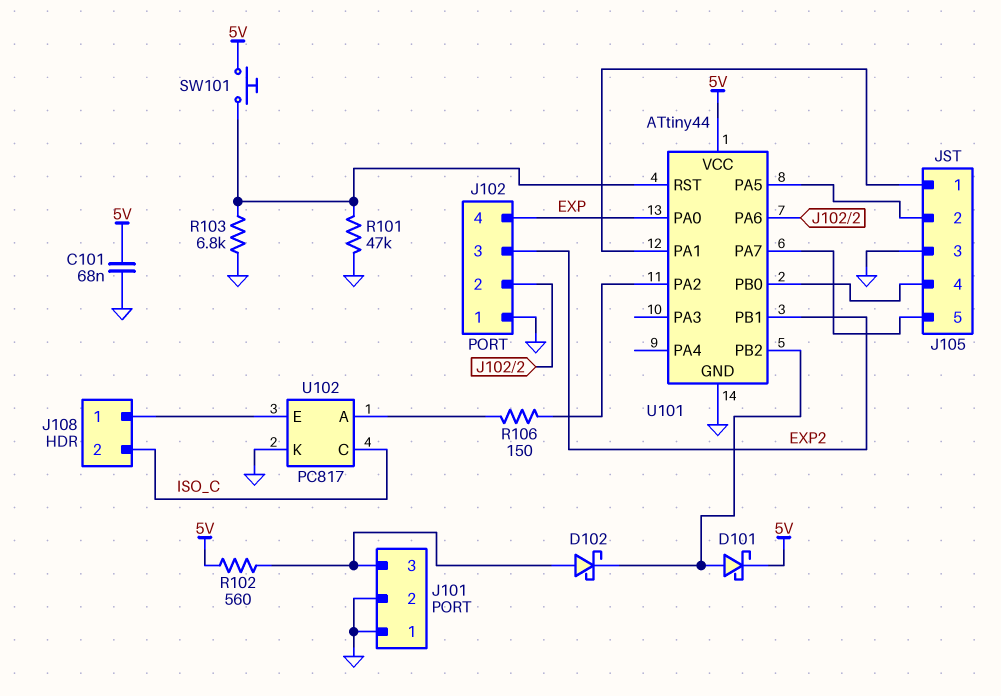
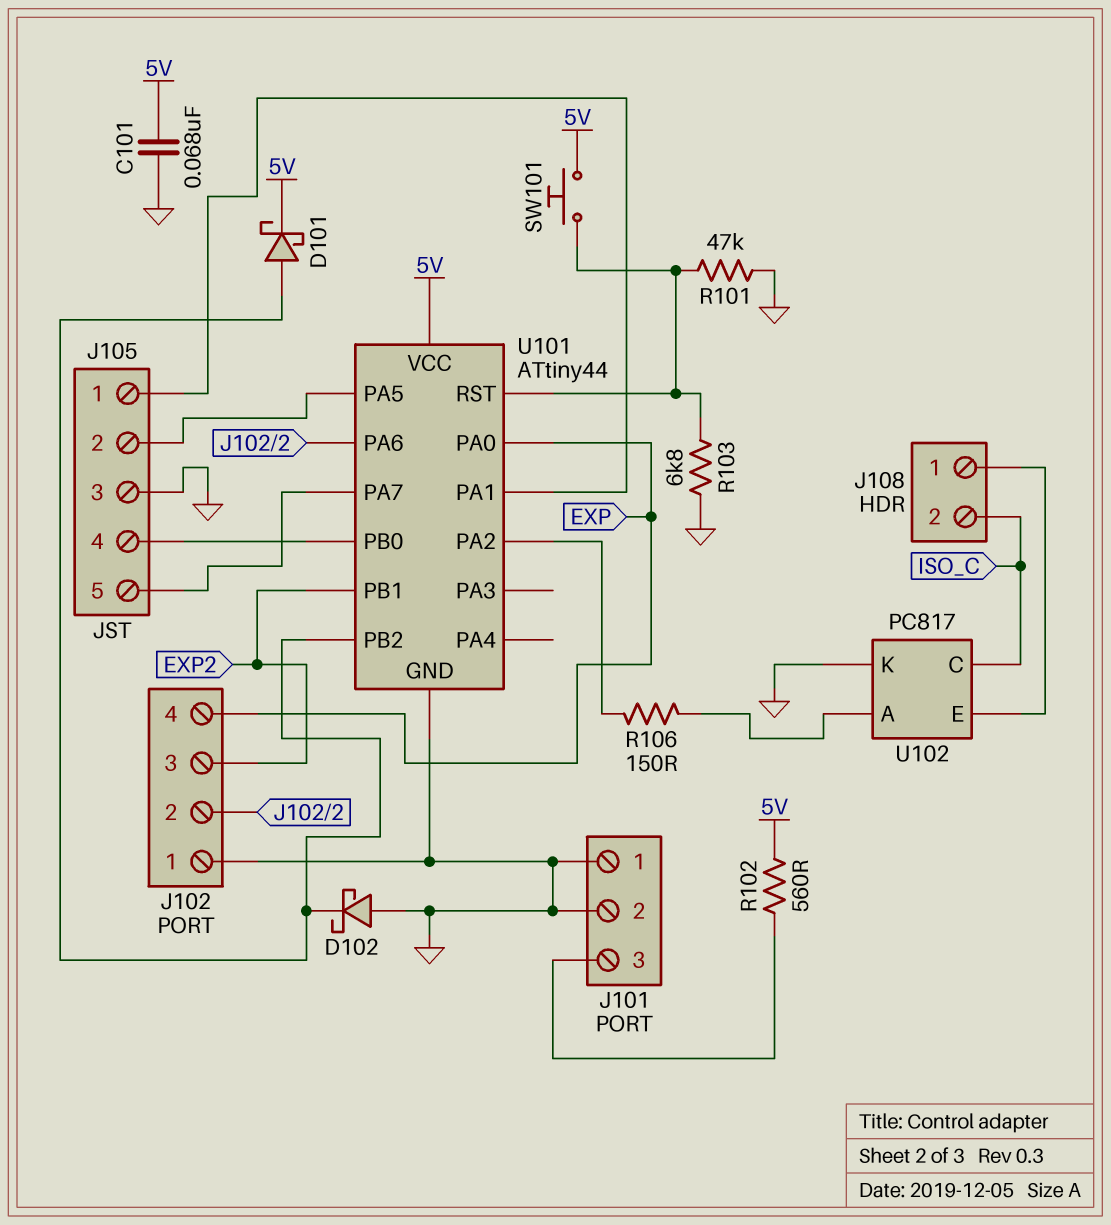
D102: schottky (A J101/3, K U101/PB2) -> schottky (A GND, K U101/PB2)

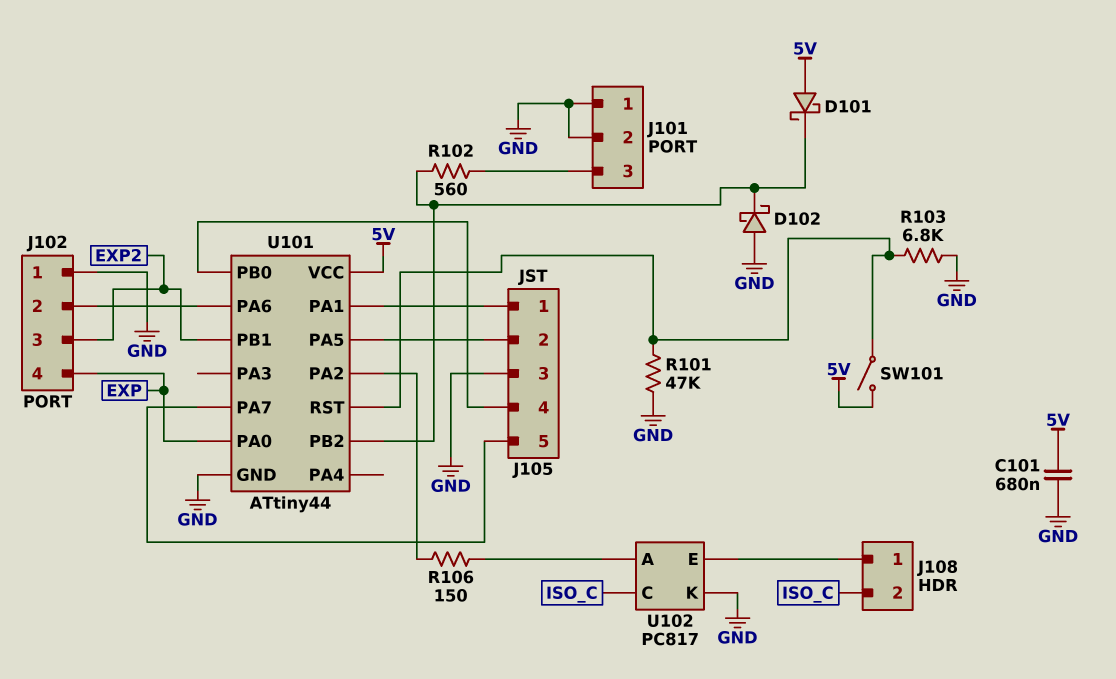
C101: 68nF (5V, GND) -> 680nF (5V, GND)
D101: schottky (A U101/PB2, K 5V) -> schottky (A 5V, K U101/PB2)
R102: 560 (5V, J101/3) -> 560 (J101/3, U101/PB2)
SW101: button (5V, U101/RST) -> switch (5V, U101/RST)

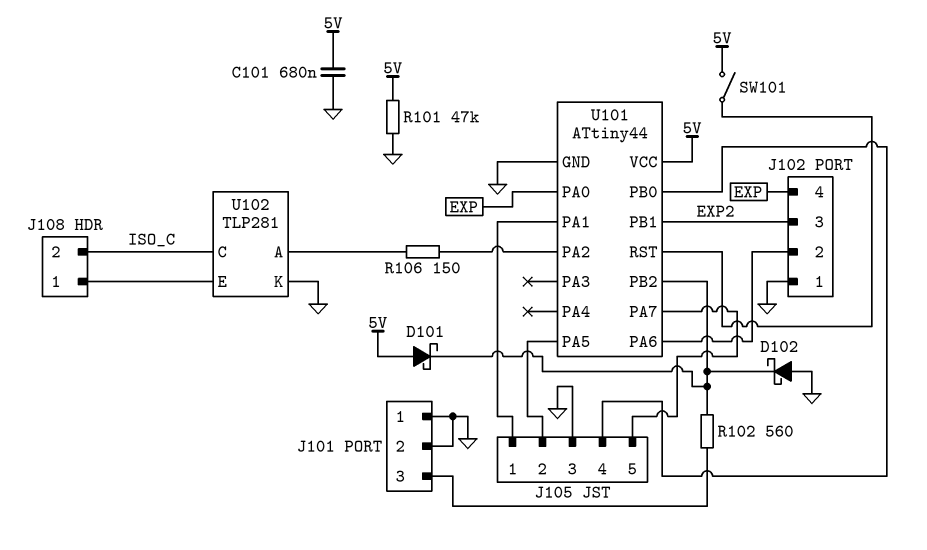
R101: 47k (GND, U101/RST) -> 47k (5V, GND)
R103: 6.8k (GND, U101/RST) -> none
U102: PC817 -> TLP281

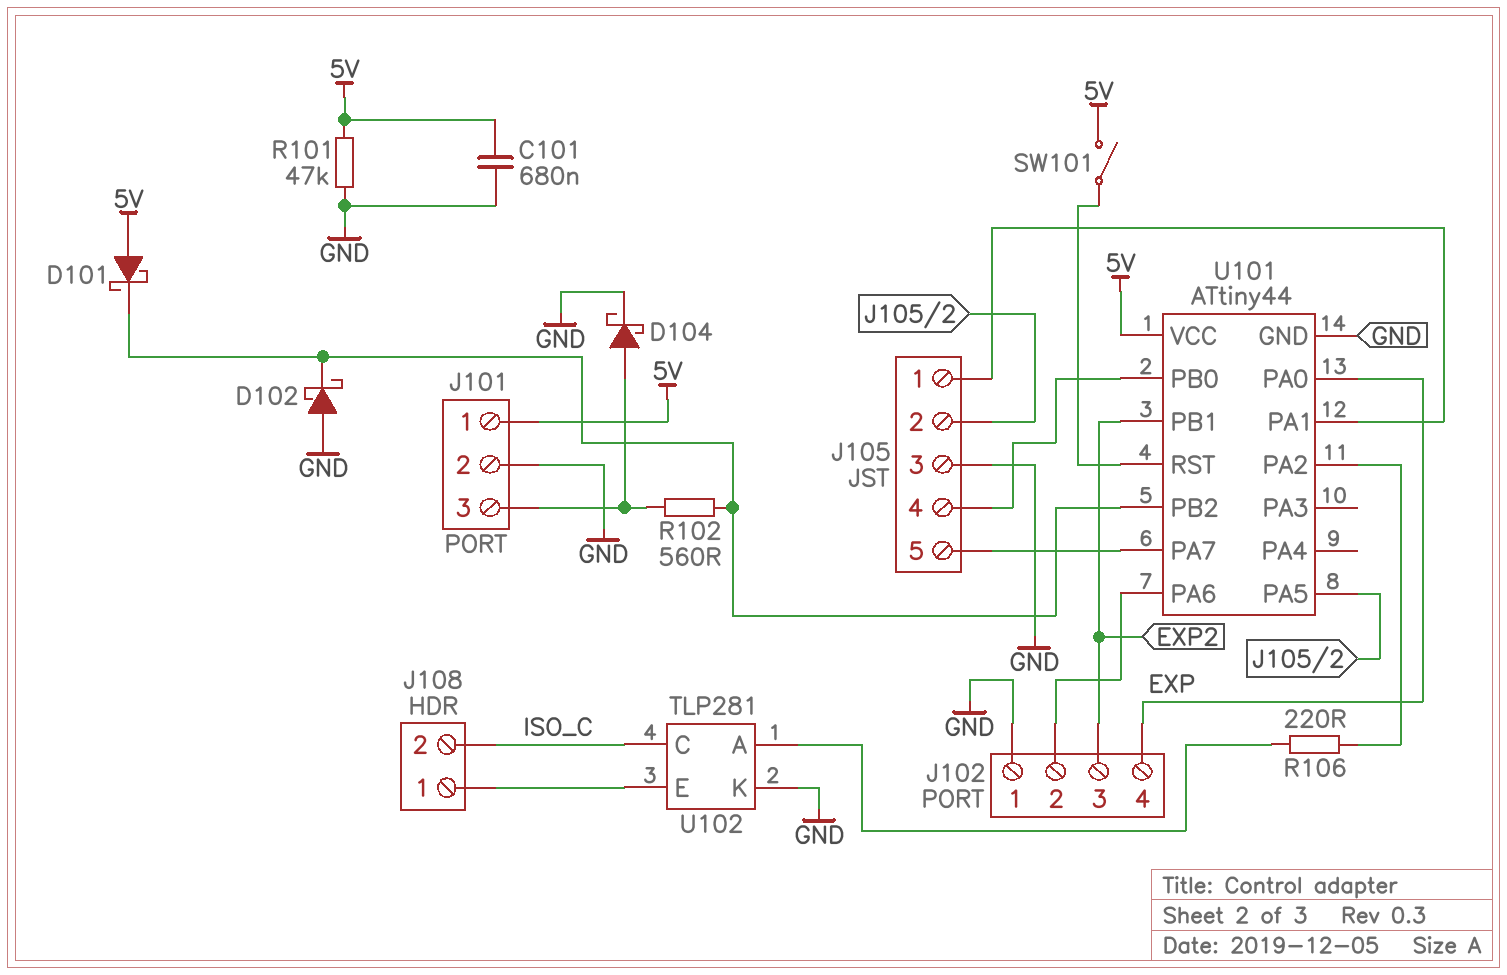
D104: none -> schottky (A J101/3, K GND)
J101 pin 1: GND -> 5V
R106: 150 (U101/PA2, U102/A) -> 220 (U101/PA2, U102/A)

